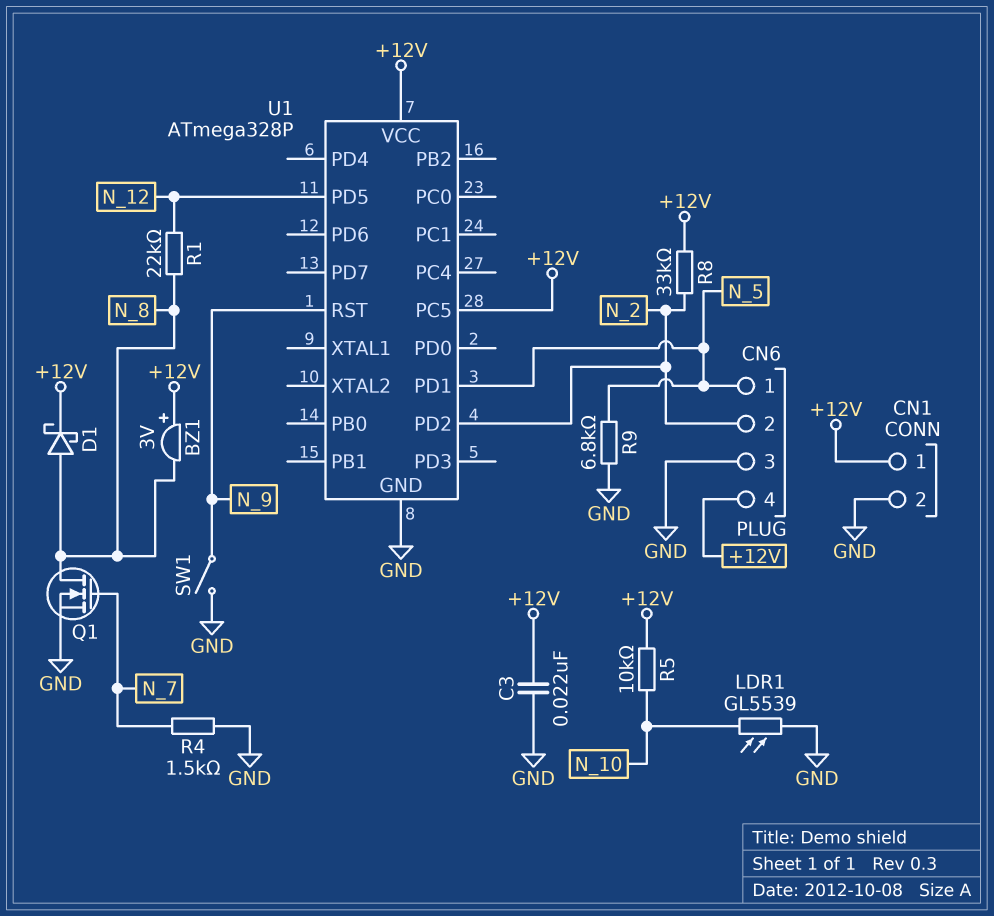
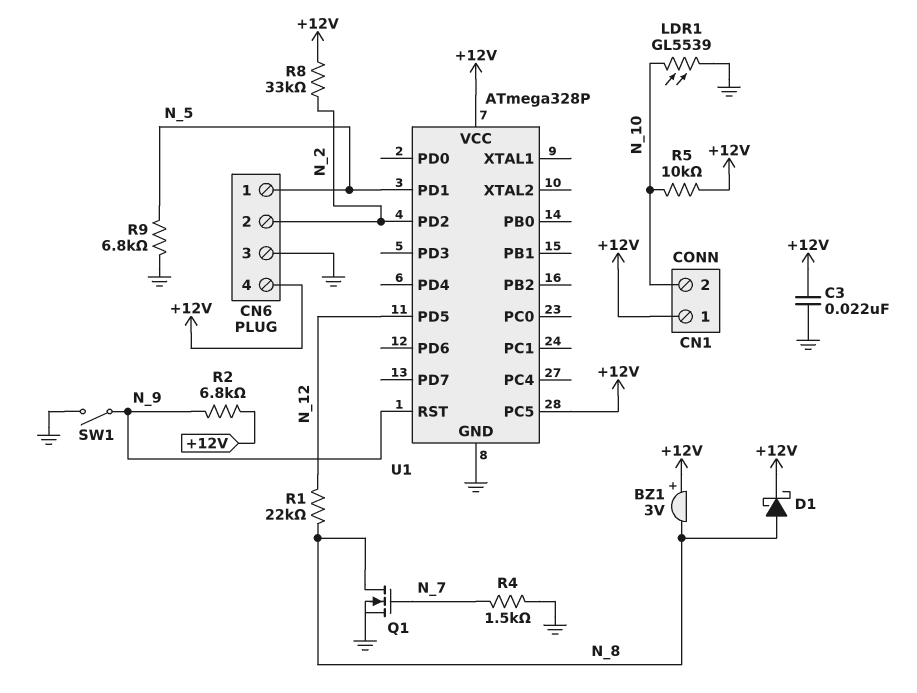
CN1 pin 2: GND -> N_10
R2: none -> 6.8k (+12V, N_9)

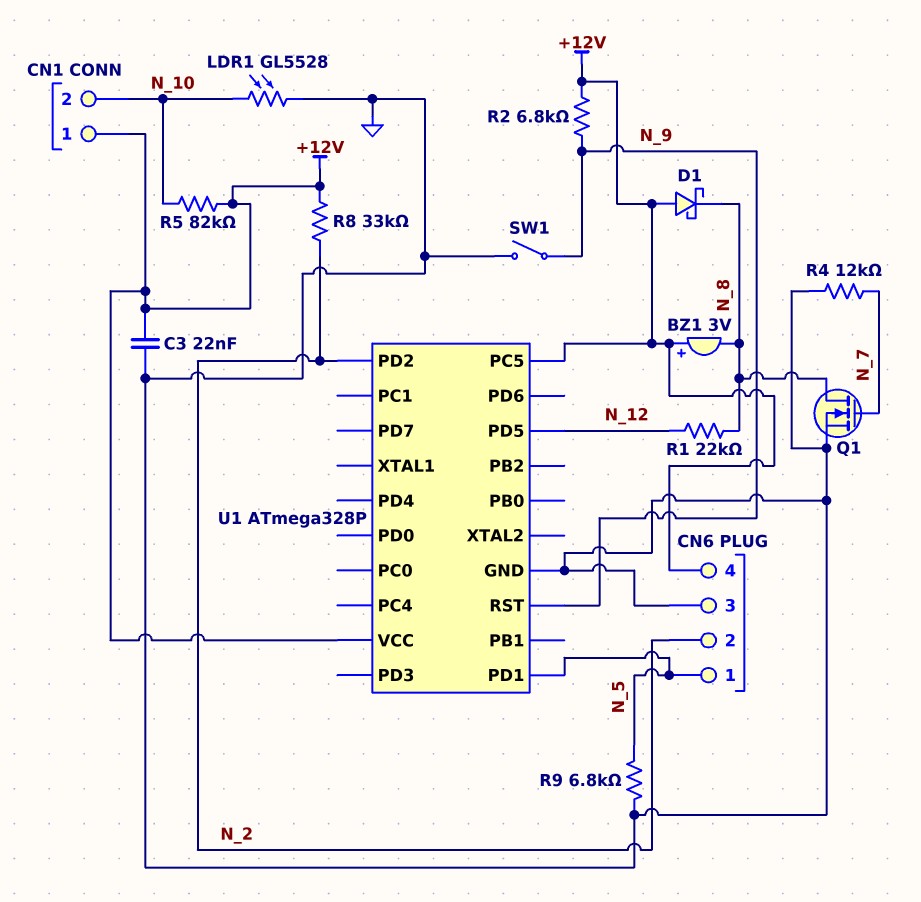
D1: schottky (A N_8, K +12V) -> schottky (A +12V, K N_8)
LDR1: GL5539 (GND, N_10) -> GL5528 (GND, N_10)
R4: 1.5k (GND, N_7) -> 12k (GND, N_7)
R5: 10k (+12V, N_10) -> 82k (+12V, N_10)

